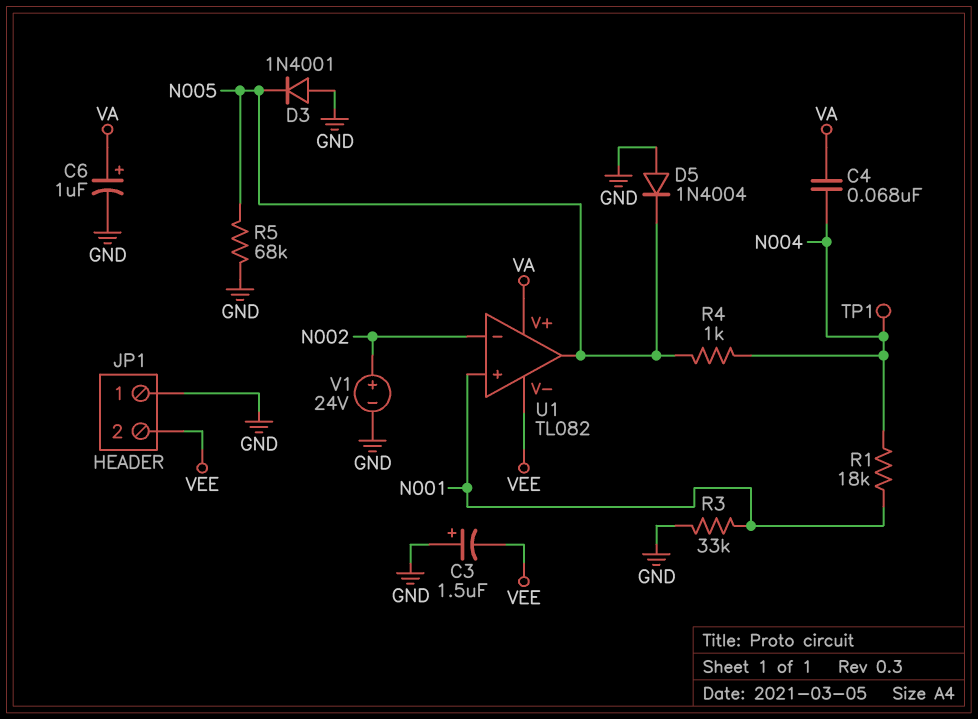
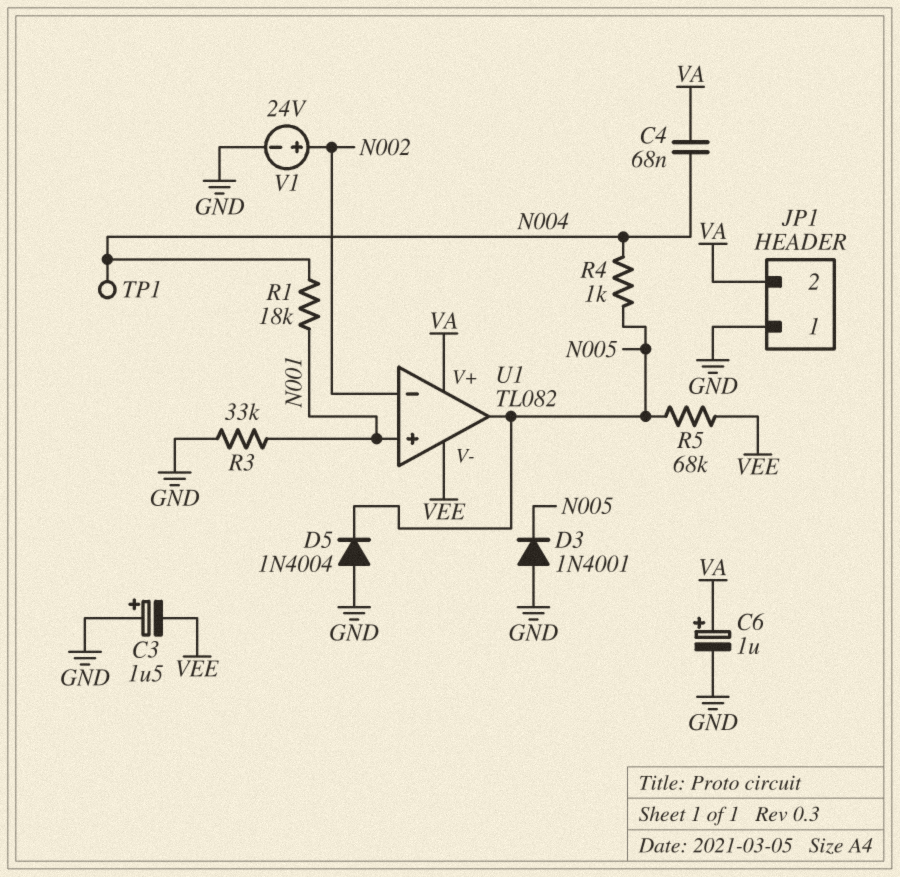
JP1 pin 2: VEE -> VA
R5: 68k (GND, N005) -> 68k (N005, VEE)

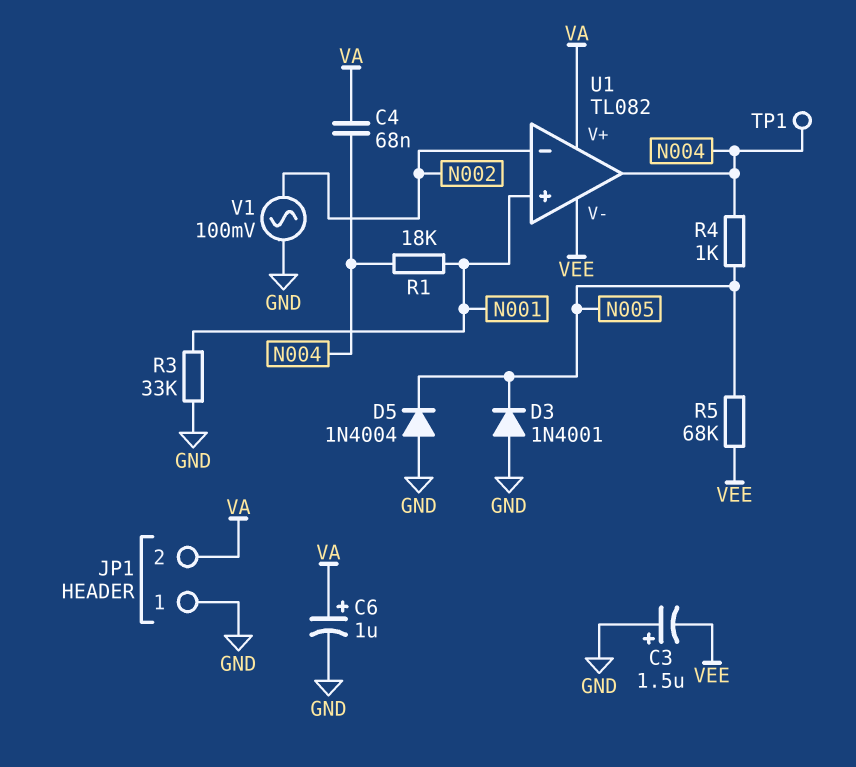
U1 pin out: N005 -> N004
V1: 24V (plus N002, minus GND) -> AC 100mV (GND, N002)

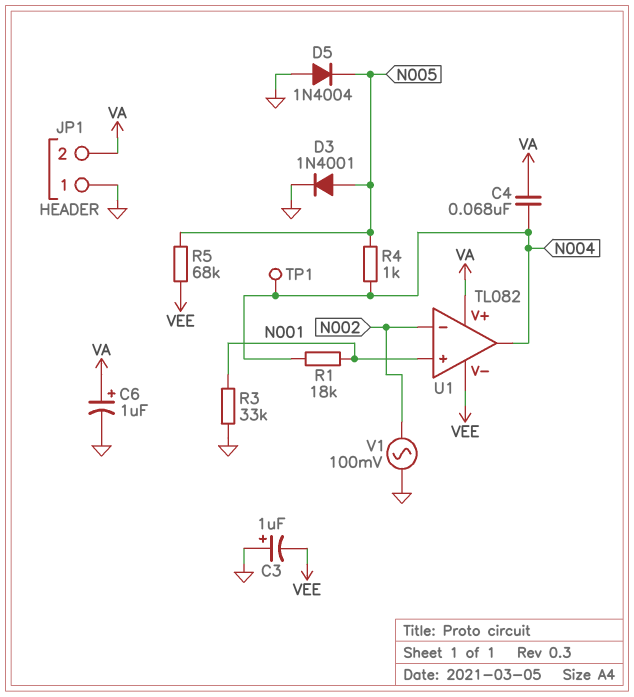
C3: 1.5uF (plus GND, minus VEE) -> 1uF (plus GND, minus VEE)
D3: diode 1N4001 (A GND, K N005) -> diode 1N4001 (A N005, K GND)

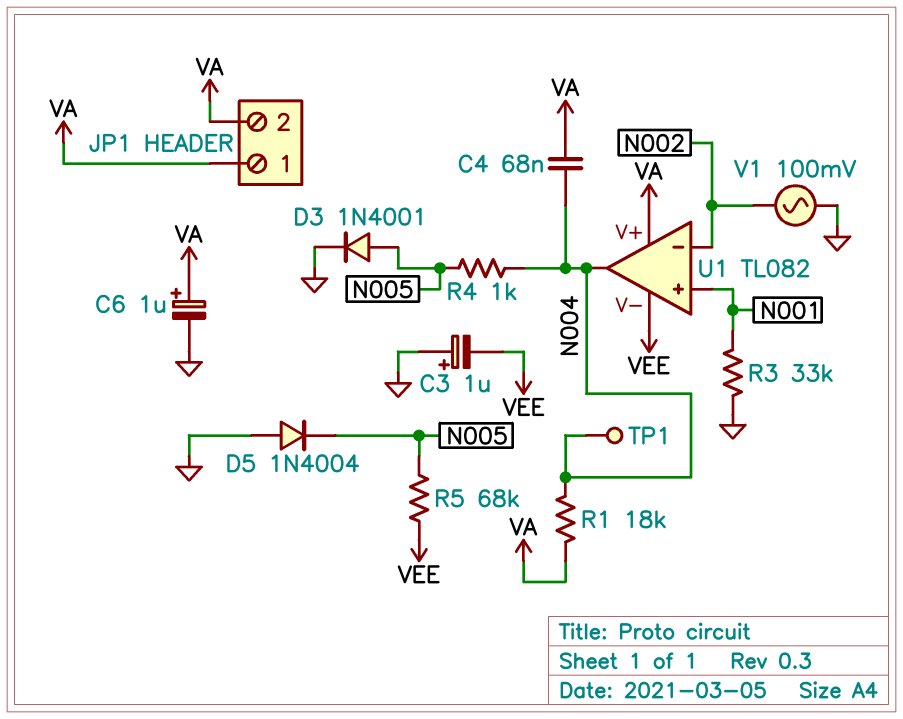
JP1 pin 1: GND -> VA
R1: 18k (N001, N004) -> 18k (N004, VA)

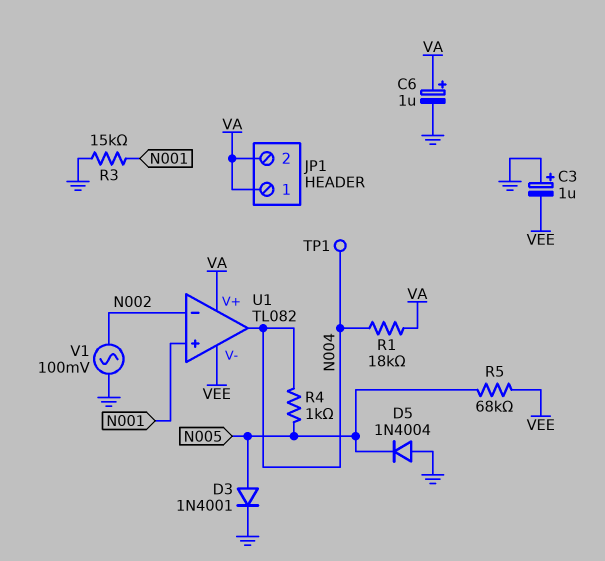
C4: 68nF (N004, VA) -> none
R3: 33k (GND, N001) -> 15k (GND, N001)

